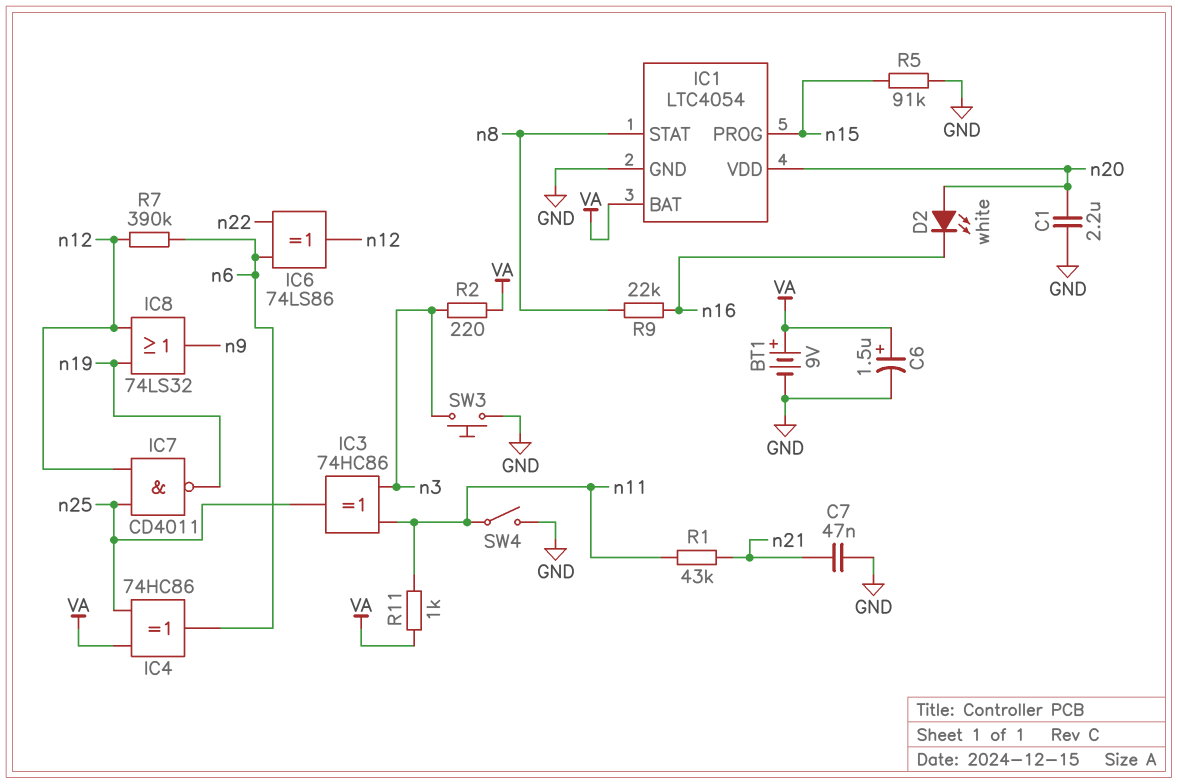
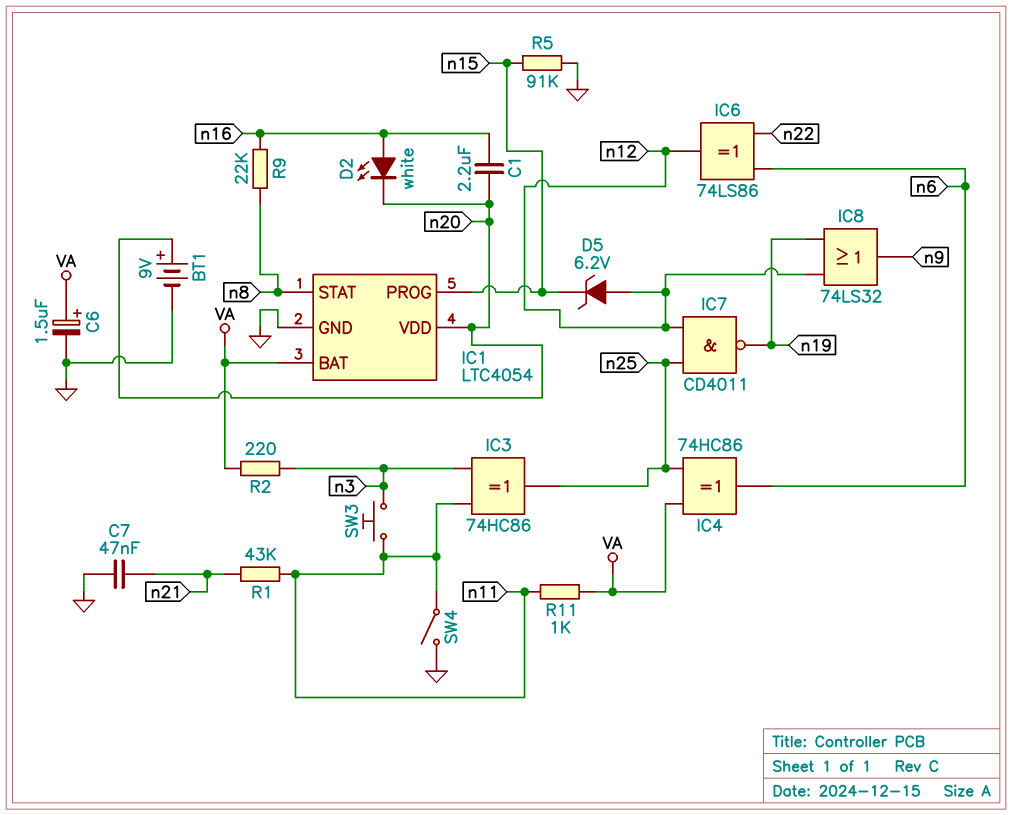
BT1: 9V (plus VA, minus GND) -> 9V (plus n20, minus GND)
C1: 2.2uF (GND, n20) -> 2.2uF (n16, n20)
D2: LED white (A n20, K n16) -> LED white (A n16, K n20)
D5: none -> zener 6.2V (A n12, K n15)
R7: 390k (n6, n12) -> none
SW3: button (GND, n3) -> button (n3, n11)

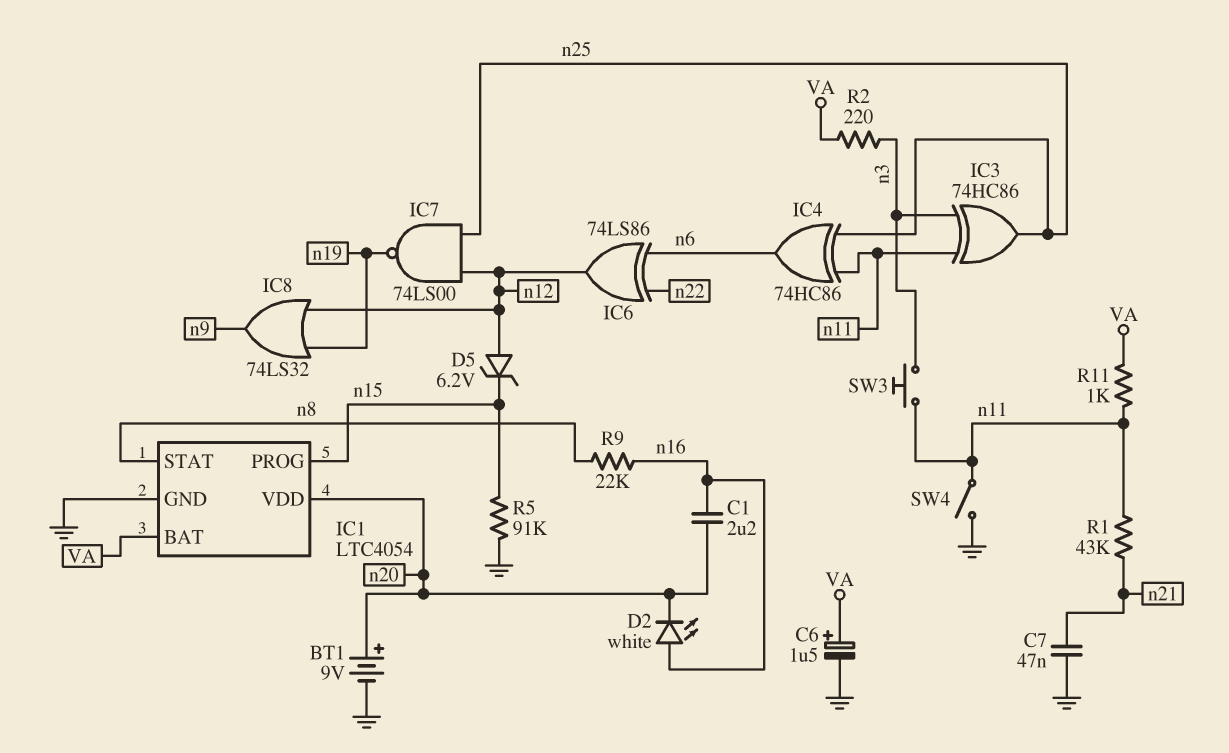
IC4: XOR 74HC86 (in VA, in n25, out n6) -> XOR 74HC86 (in n11, in n25, out n6)
IC7: NAND CD4011 (in n12, in n25, out n19) -> NAND 74LS00 (in n12, in n25, out n19)

